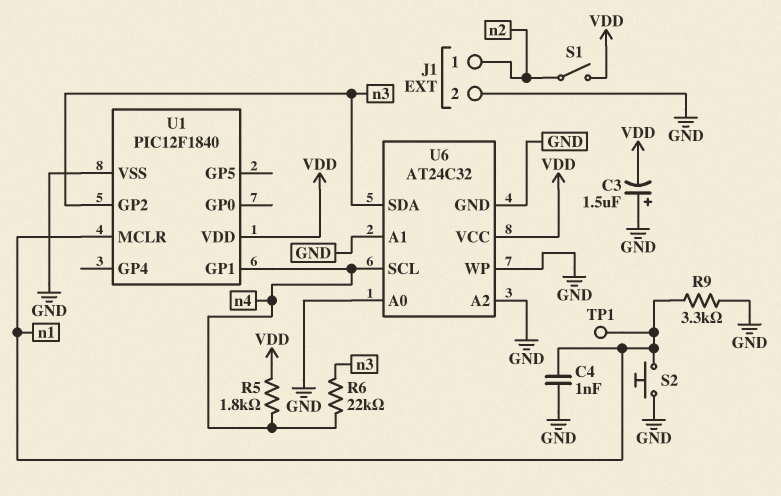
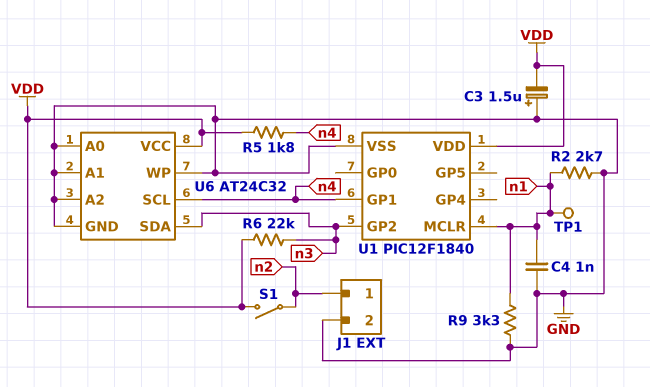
R2: none -> 2.7k (GND, n1)
R6: 22k (n3, n4) -> 22k (VDD, n3)
S2: button (GND, n1) -> none

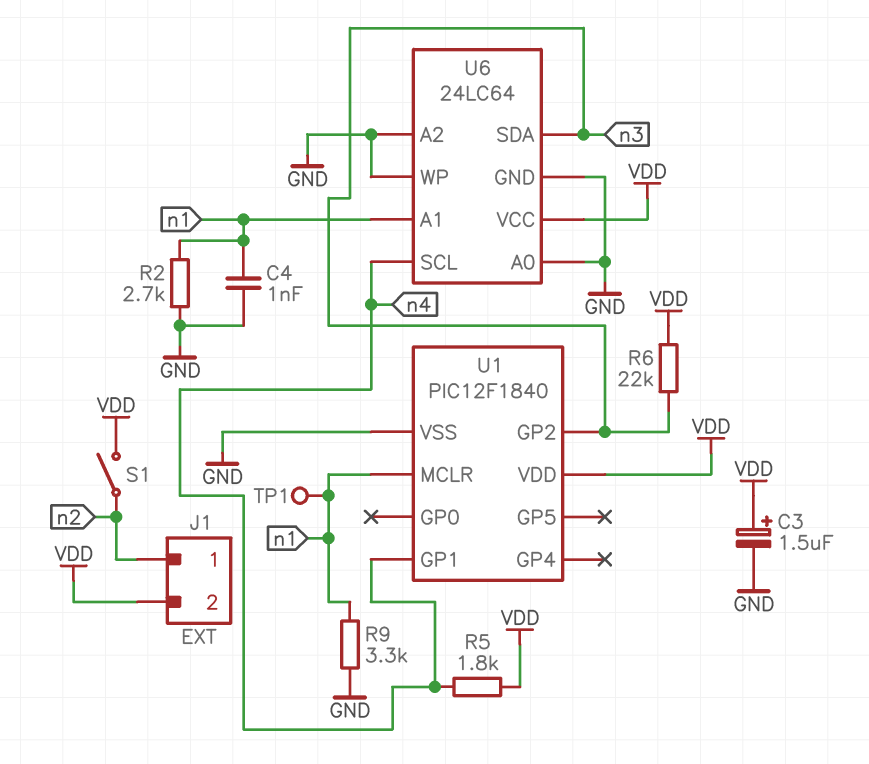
C3: 1.5uF (plus GND, minus VDD) -> 1.5uF (plus VDD, minus GND)
J1 pin 2: GND -> VDD
U6: AT24C32 -> 24LC64
U6 pin A1: GND -> n1

